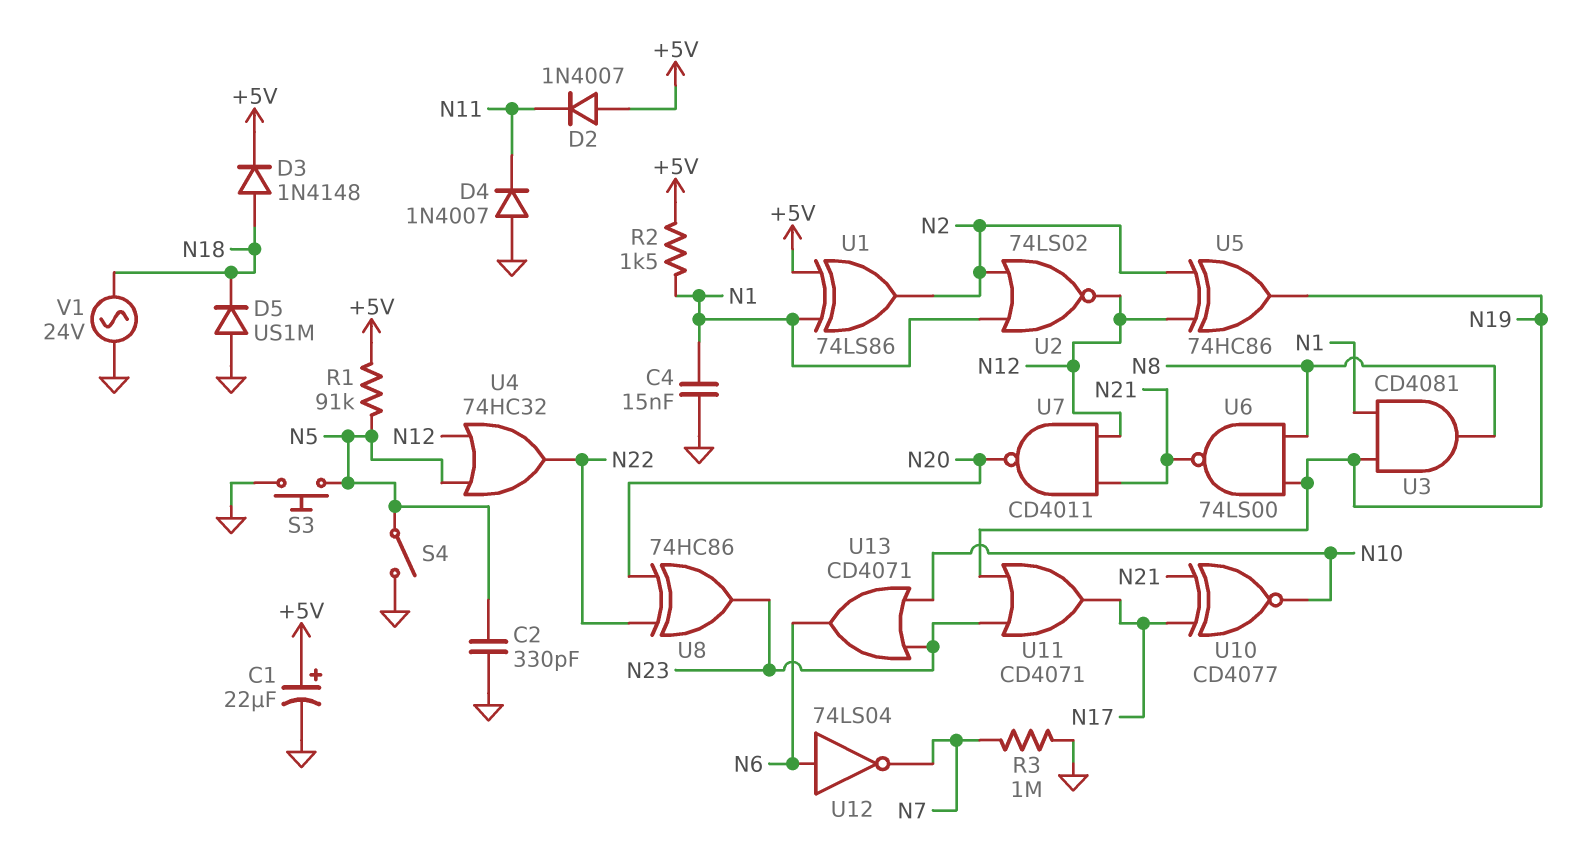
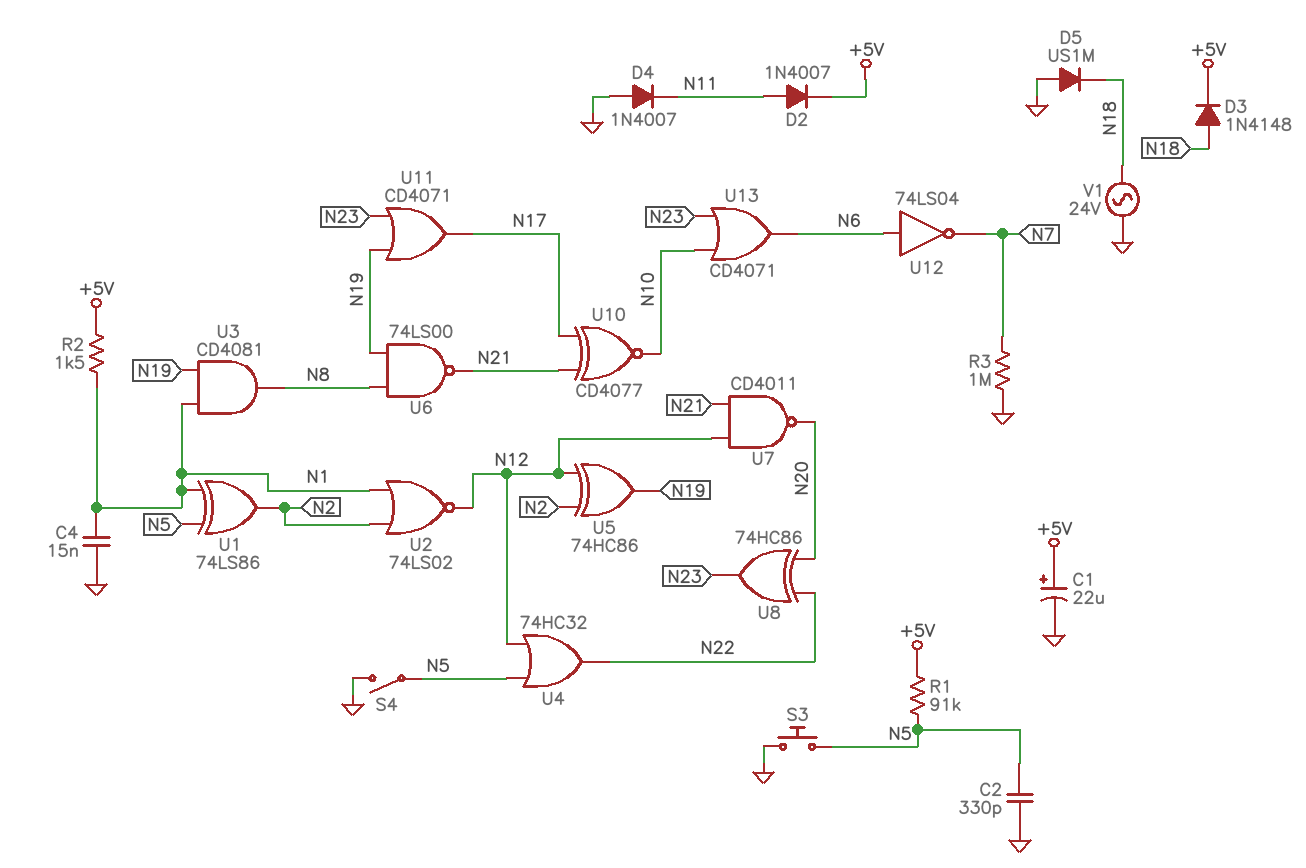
D2: diode 1N4007 (A +5V, K N11) -> diode 1N4007 (A N11, K +5V)
U1: XOR 74LS86 (in +5V, in N1, out N2) -> XOR 74LS86 (in N1, in N5, out N2)

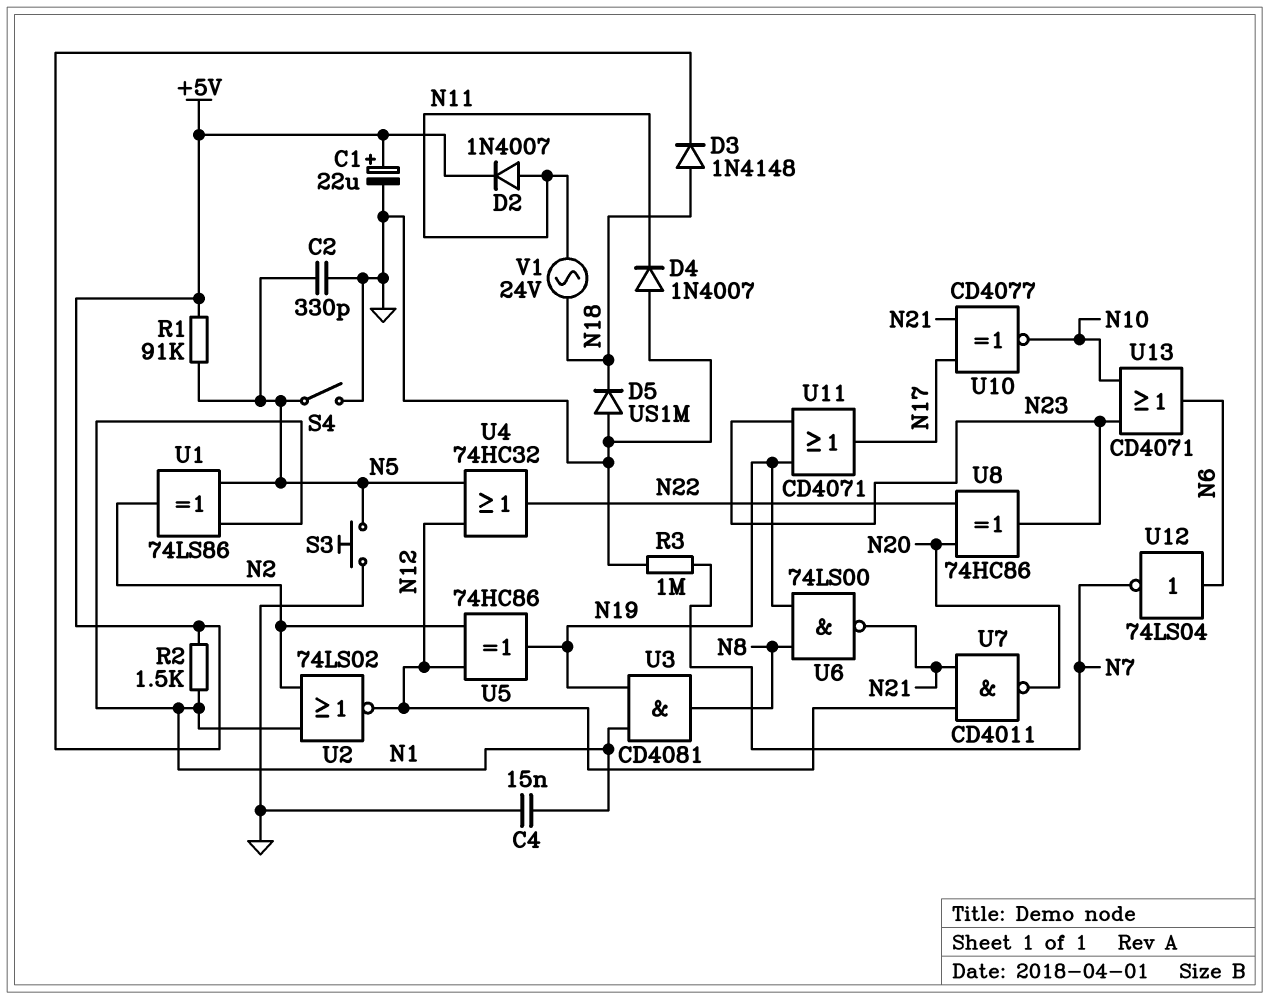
V1: AC 24V (GND, N18) -> AC 24V (N11, N18)

